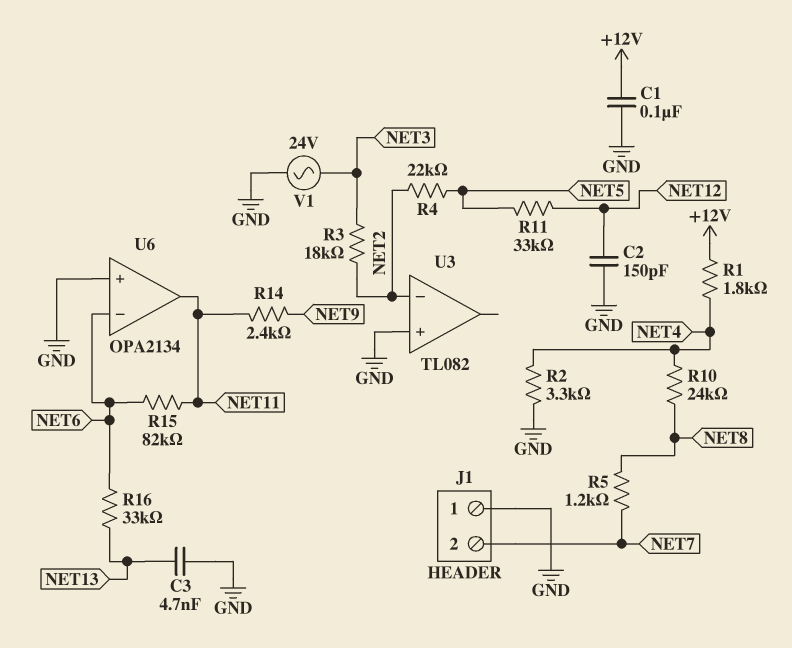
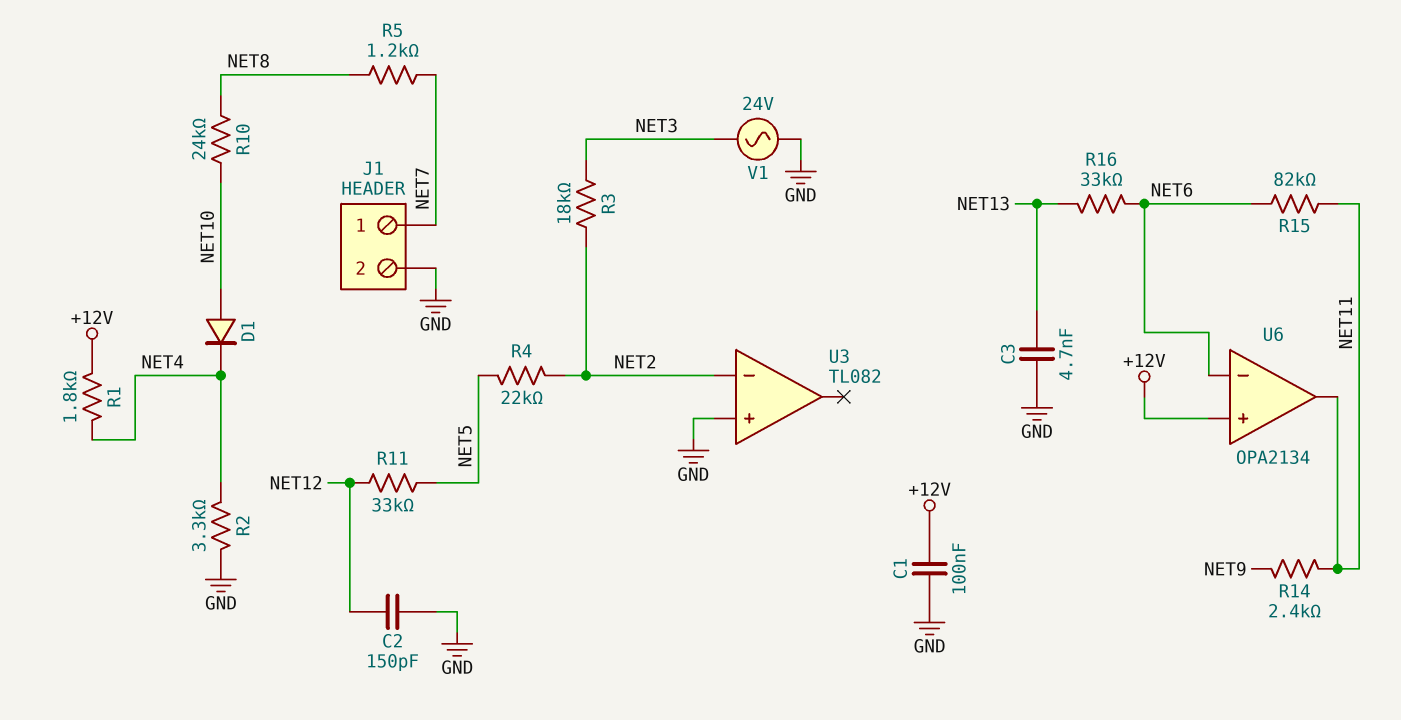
D1: none -> diode (A NET10, K NET4)
J1 pin 1: GND -> NET7
J1 pin 2: NET7 -> GND
R10: 24k (NET4, NET8) -> 24k (NET8, NET10)
U6 pin in+: GND -> +12V

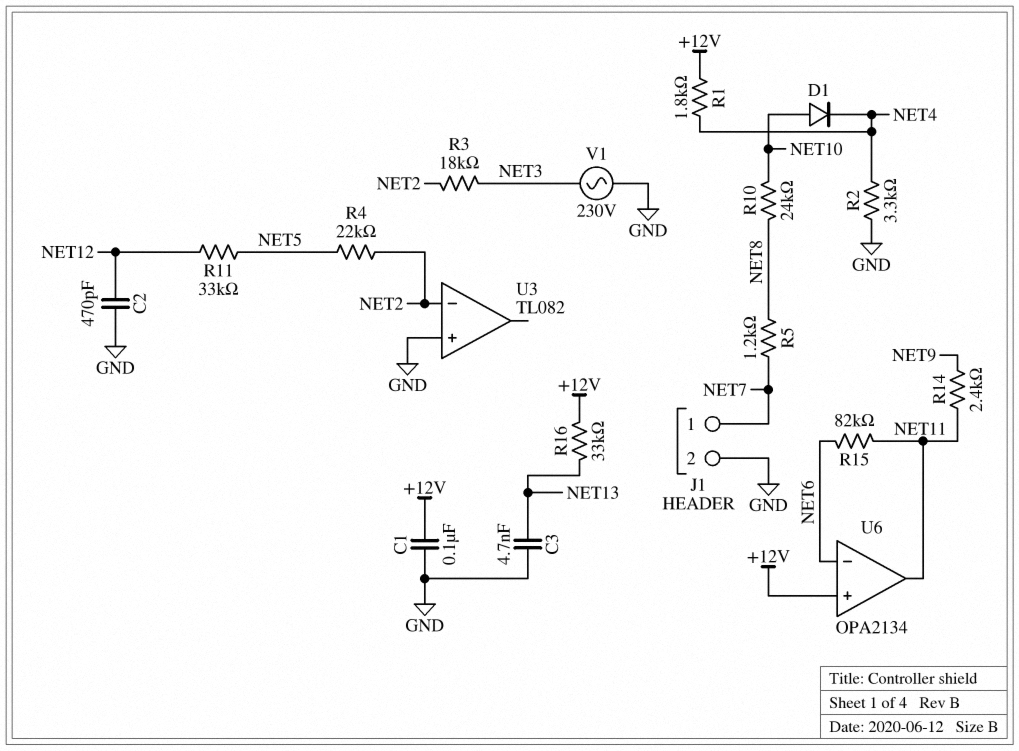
C2: 150pF (GND, NET12) -> 470pF (GND, NET12)
R16: 33k (NET6, NET13) -> 33k (+12V, NET13)
V1: AC 24V (GND, NET3) -> AC 230V (GND, NET3)

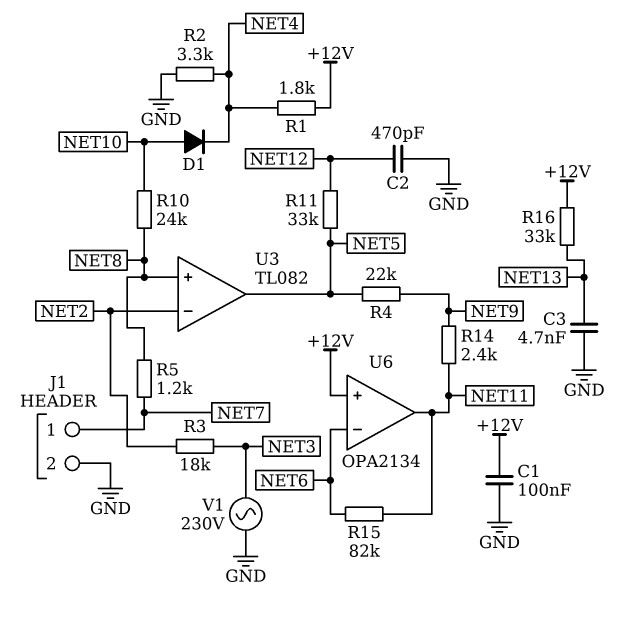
R4: 22k (NET2, NET5) -> 22k (NET5, NET9)
U3 pin in+: GND -> NET8
U3 pin out: none -> NET5

